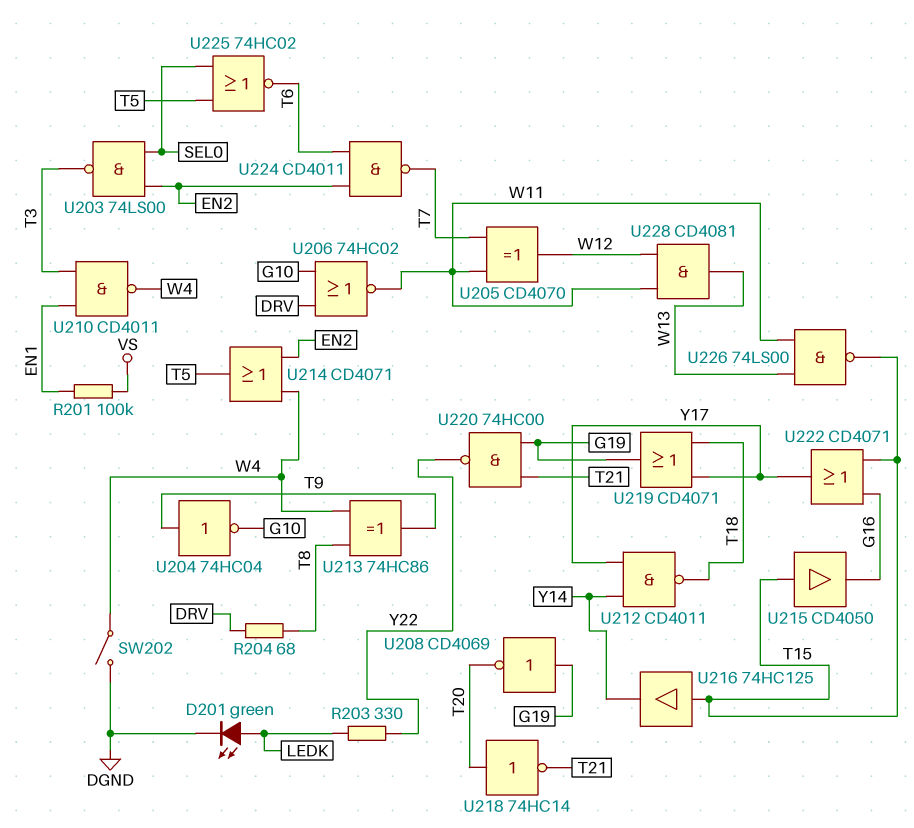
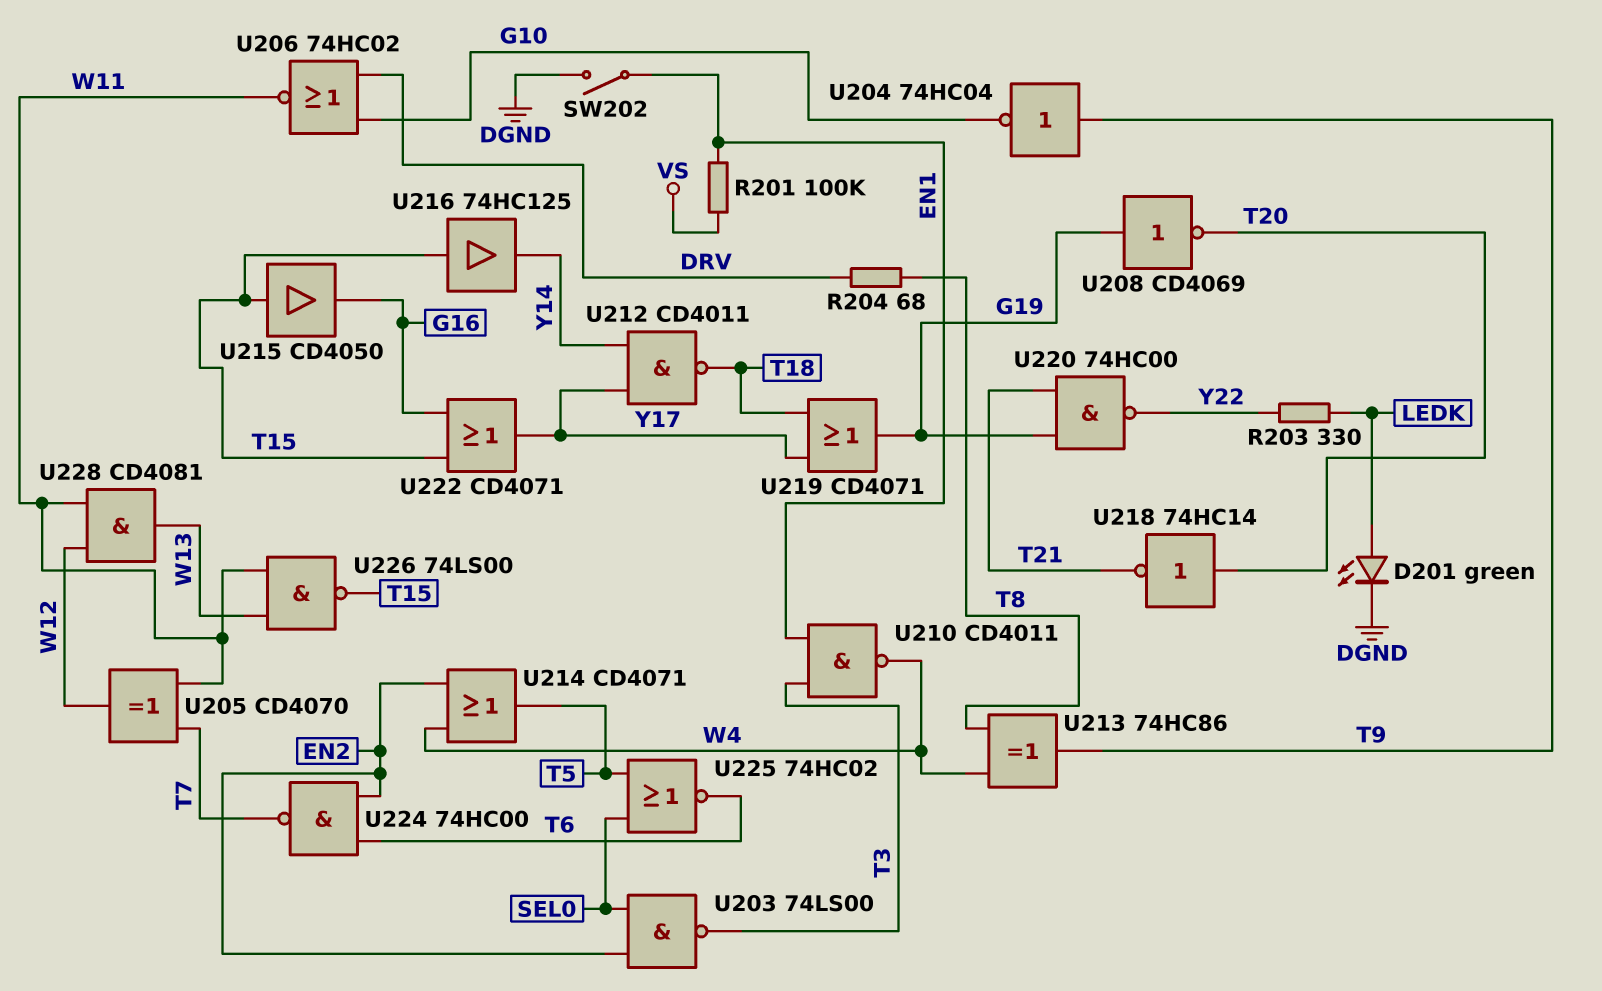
SW202: switch (DGND, W4) -> switch (DGND, EN1)
U224: NAND CD4011 (in EN2, in T6, out T7) -> NAND 74HC00 (in EN2, in T6, out T7)

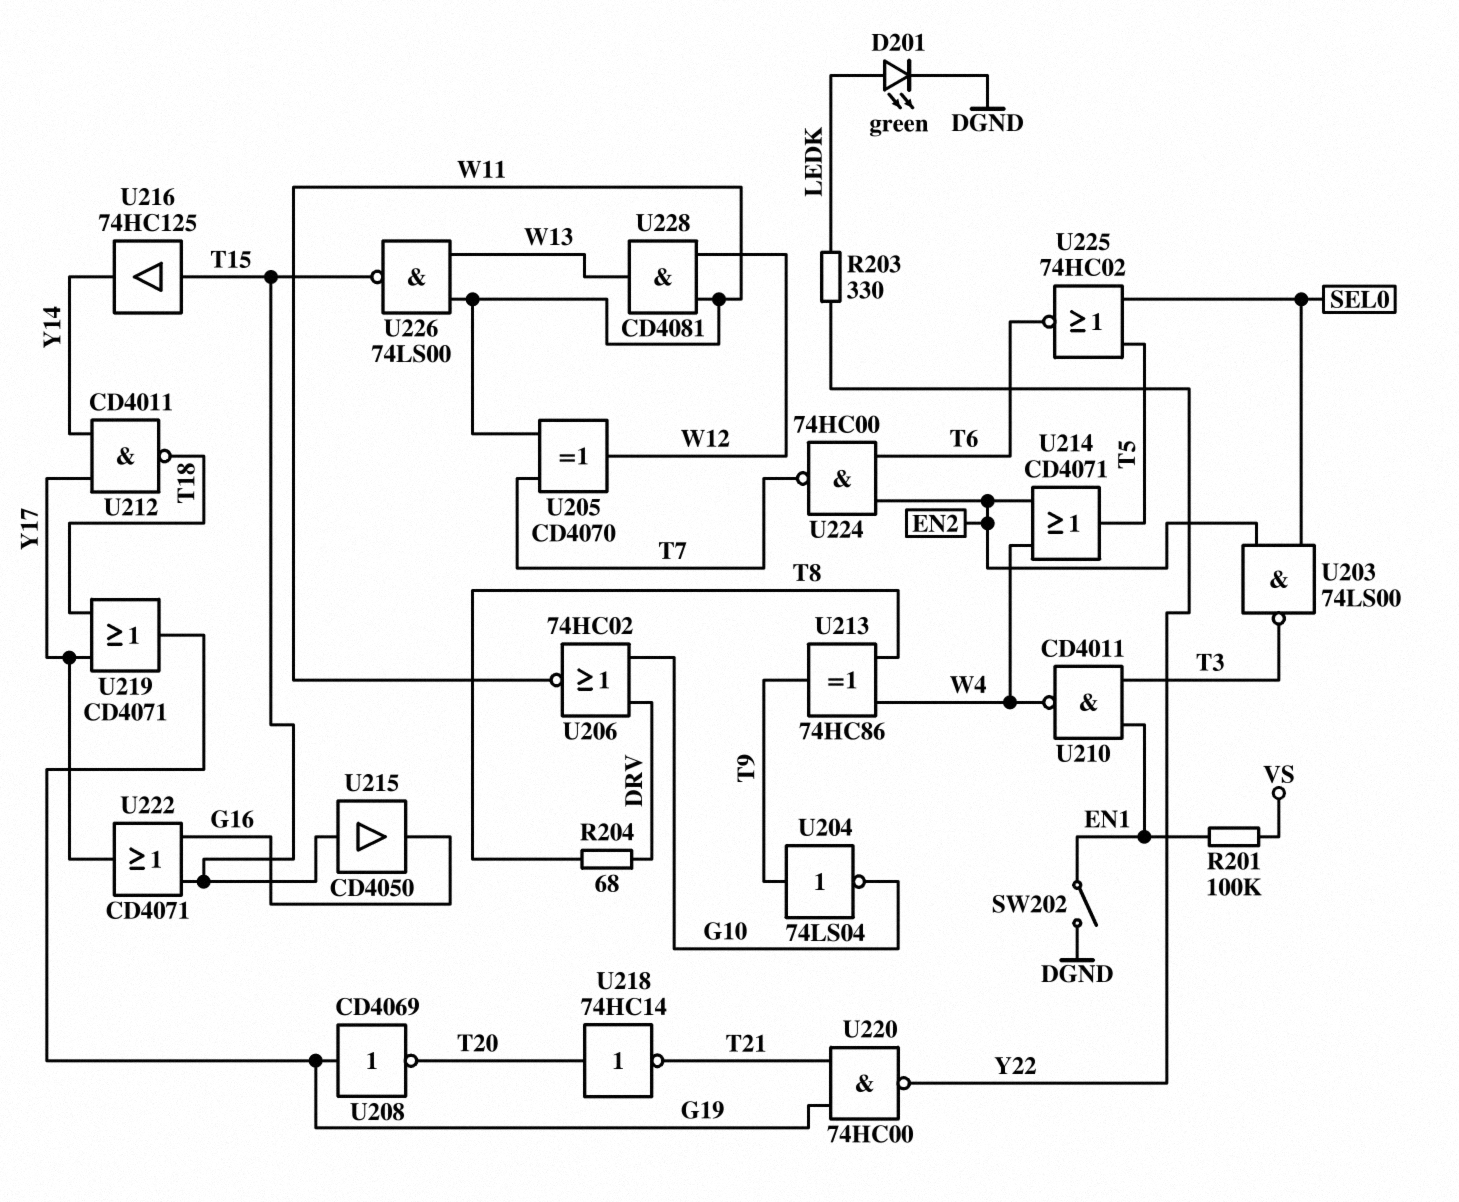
U204: NOT 74HC04 (in T9, out G10) -> NOT 74LS04 (in T9, out G10)

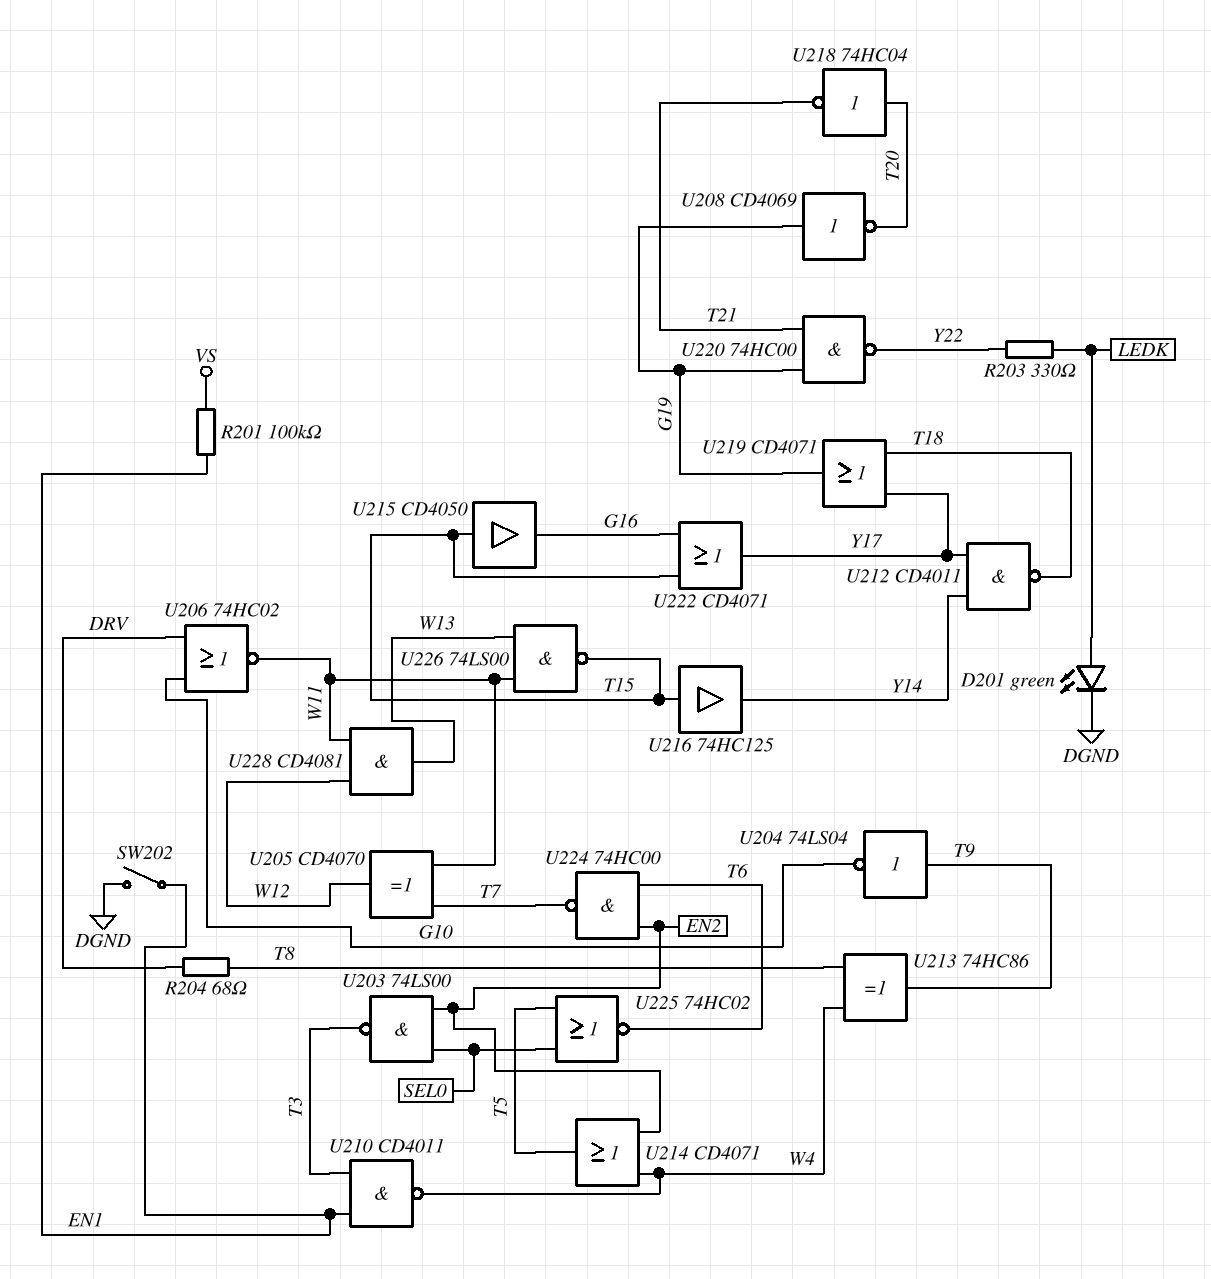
U218: NOT 74HC14 (in T20, out T21) -> NOT 74HC04 (in T20, out T21)

